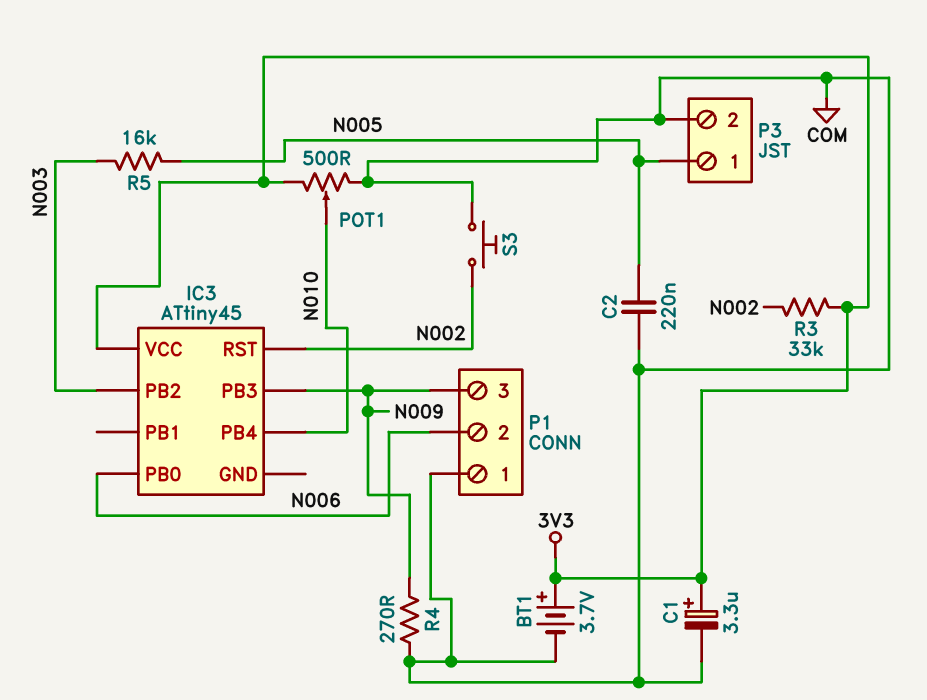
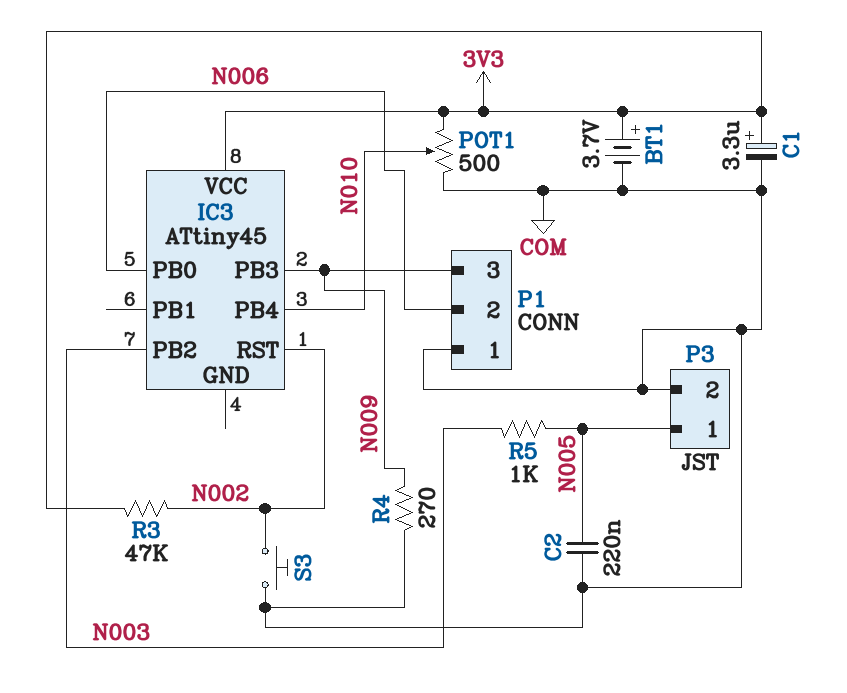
R3: 33k (3V3, N002) -> 47k (3V3, N002)
R5: 16k (N003, N005) -> 1k (N003, N005)

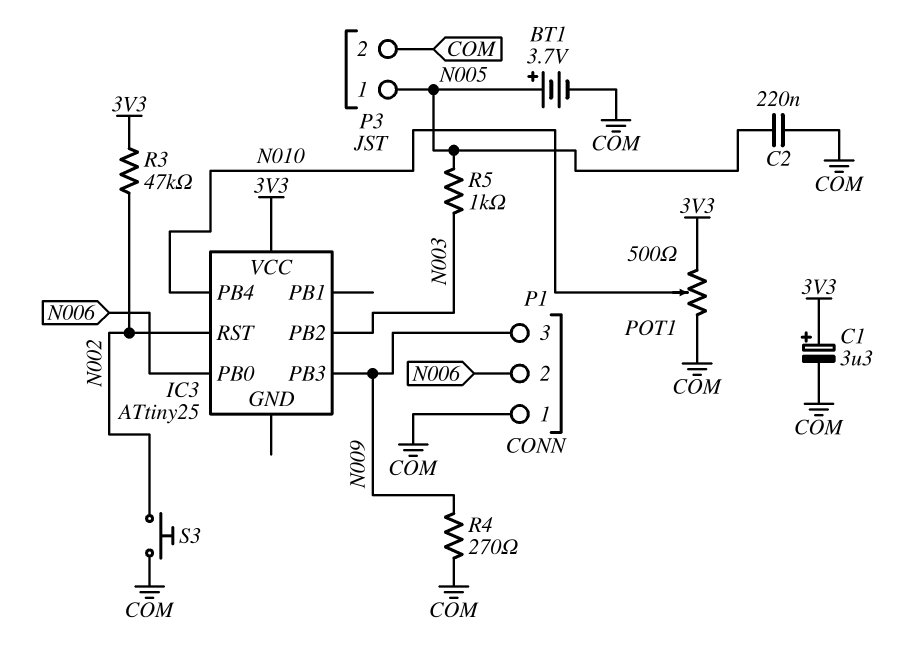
BT1: 3.7V (plus 3V3, minus COM) -> 3.7V (plus N005, minus COM)
IC3: ATtiny45 -> ATtiny25

